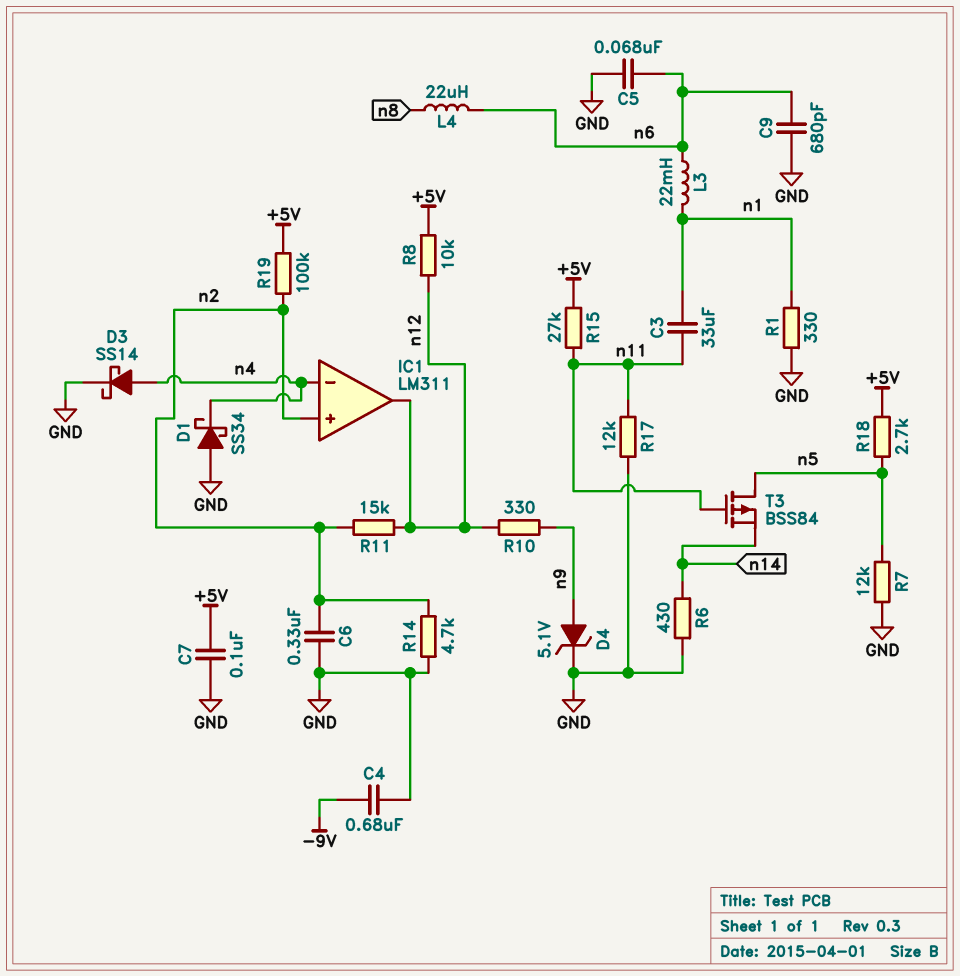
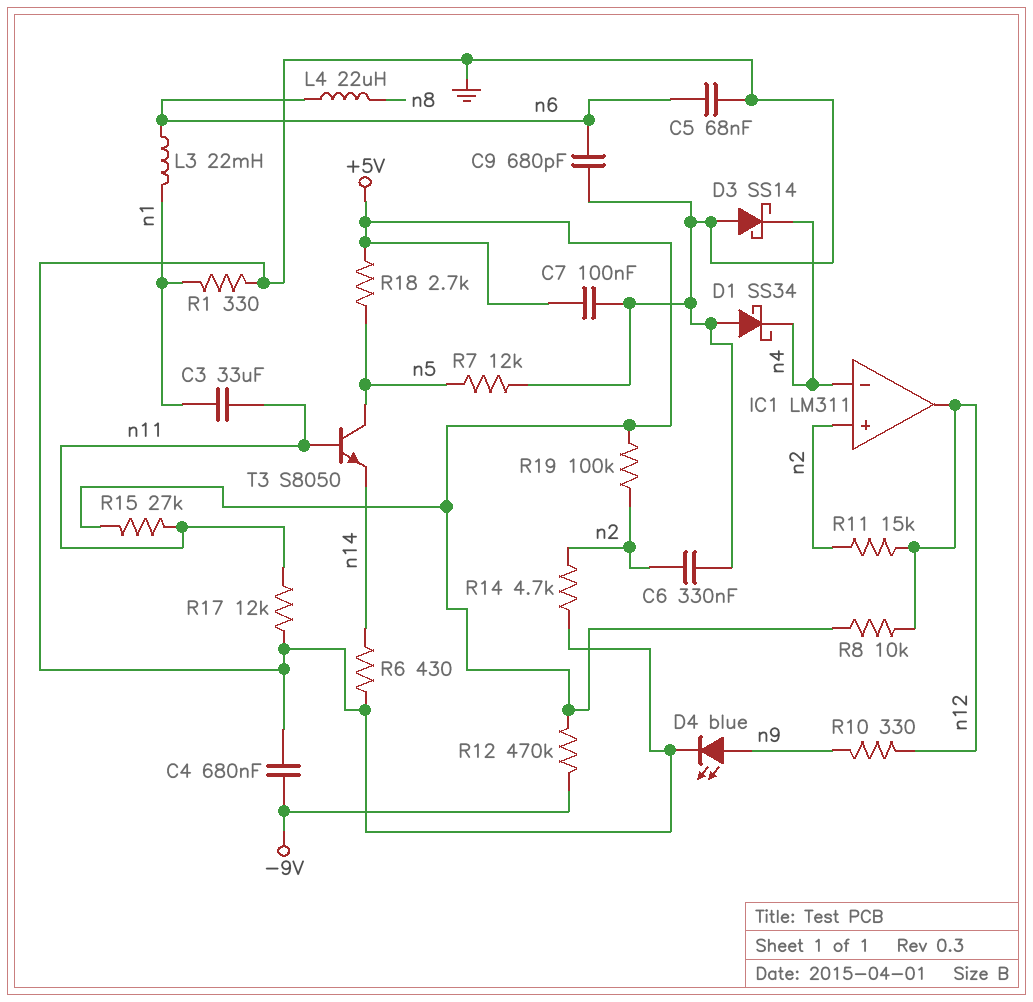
D3: schottky SS14 (A n4, K GND) -> schottky SS14 (A GND, K n4)
D4: zener 5.1V (A n9, K GND) -> LED blue (A n9, K GND)
R12: none -> 470k (+5V, -9V)
T3: PMOS BSS84 (G n11, D n5, S n14) -> NPN S8050 (B n11, C n5, E n14)

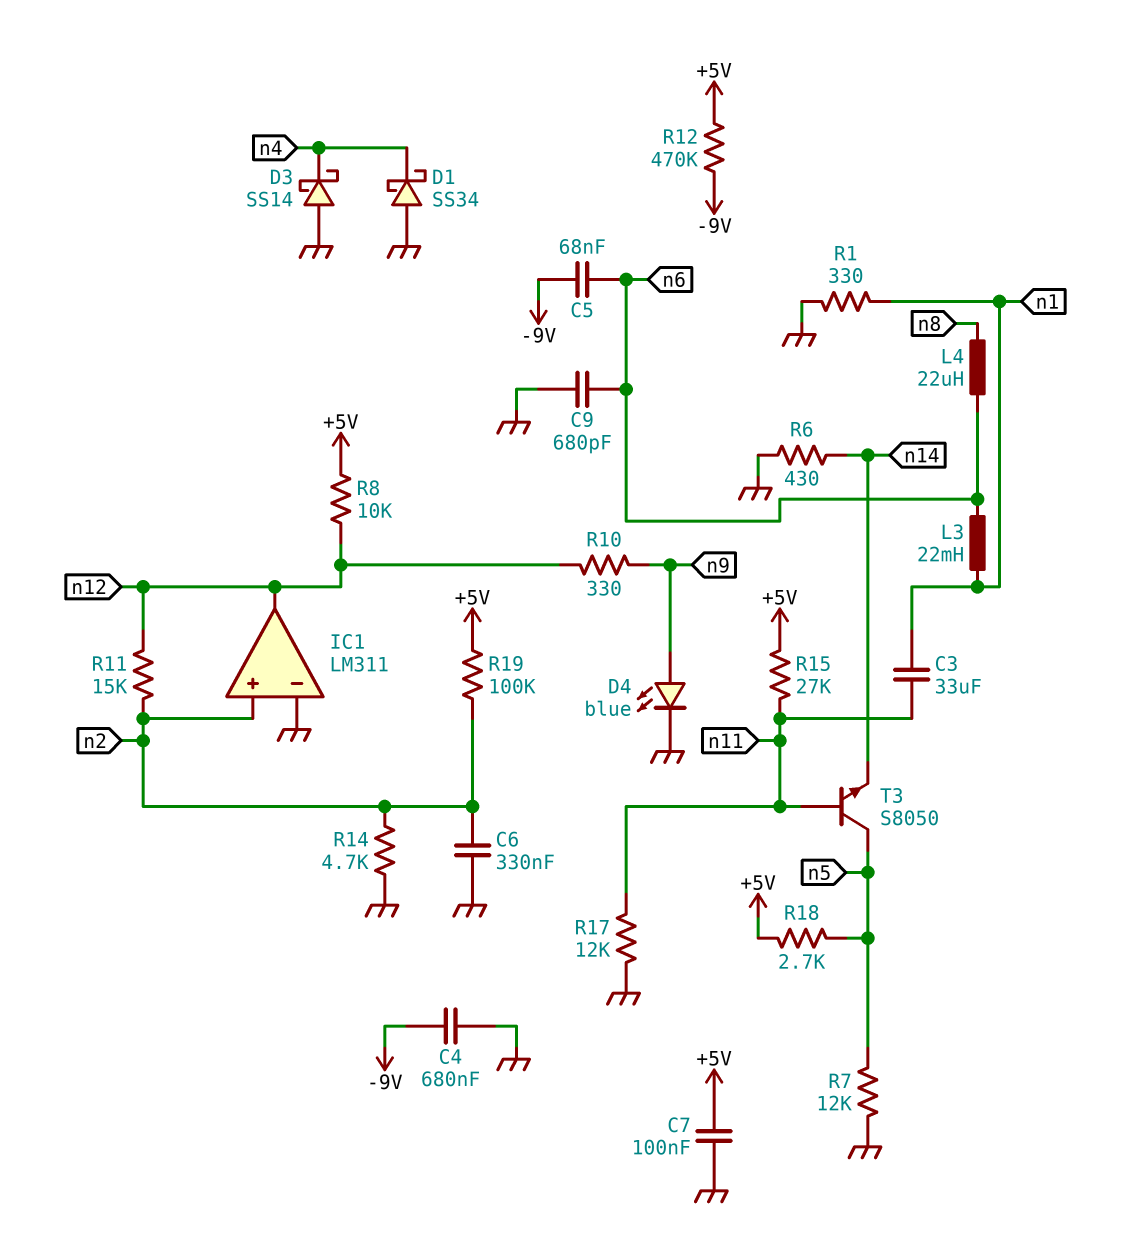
C5: 68nF (GND, n6) -> 68nF (-9V, n6)
IC1 pin in-: n4 -> GND

